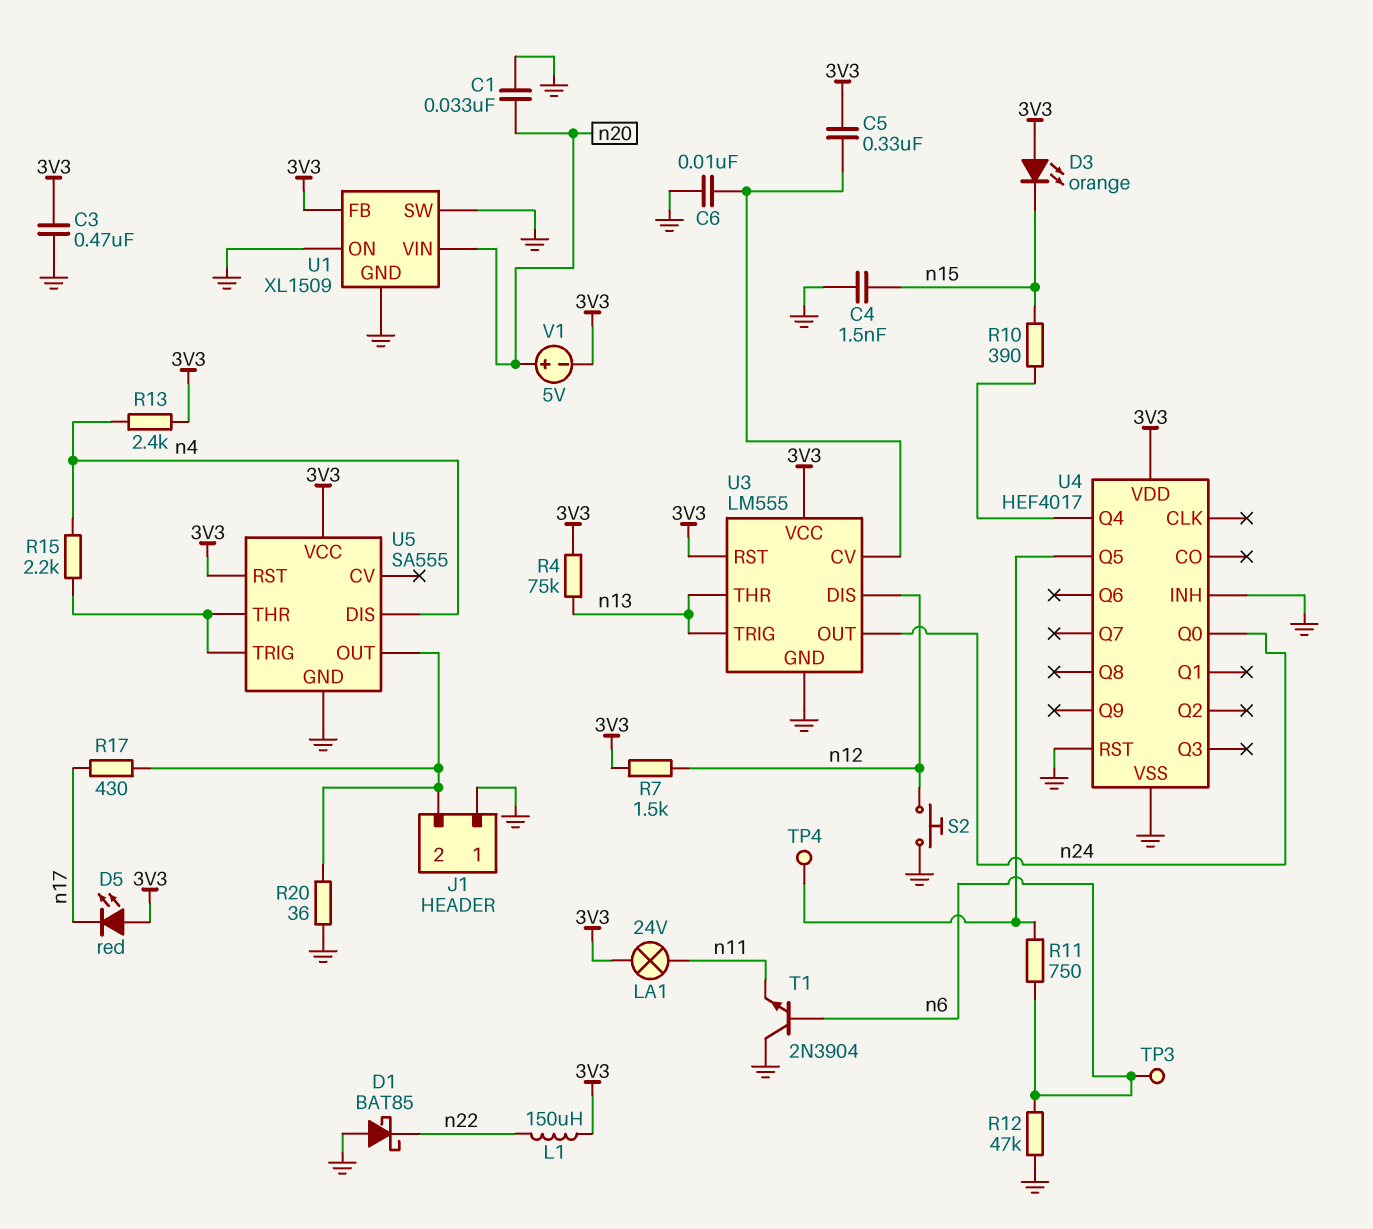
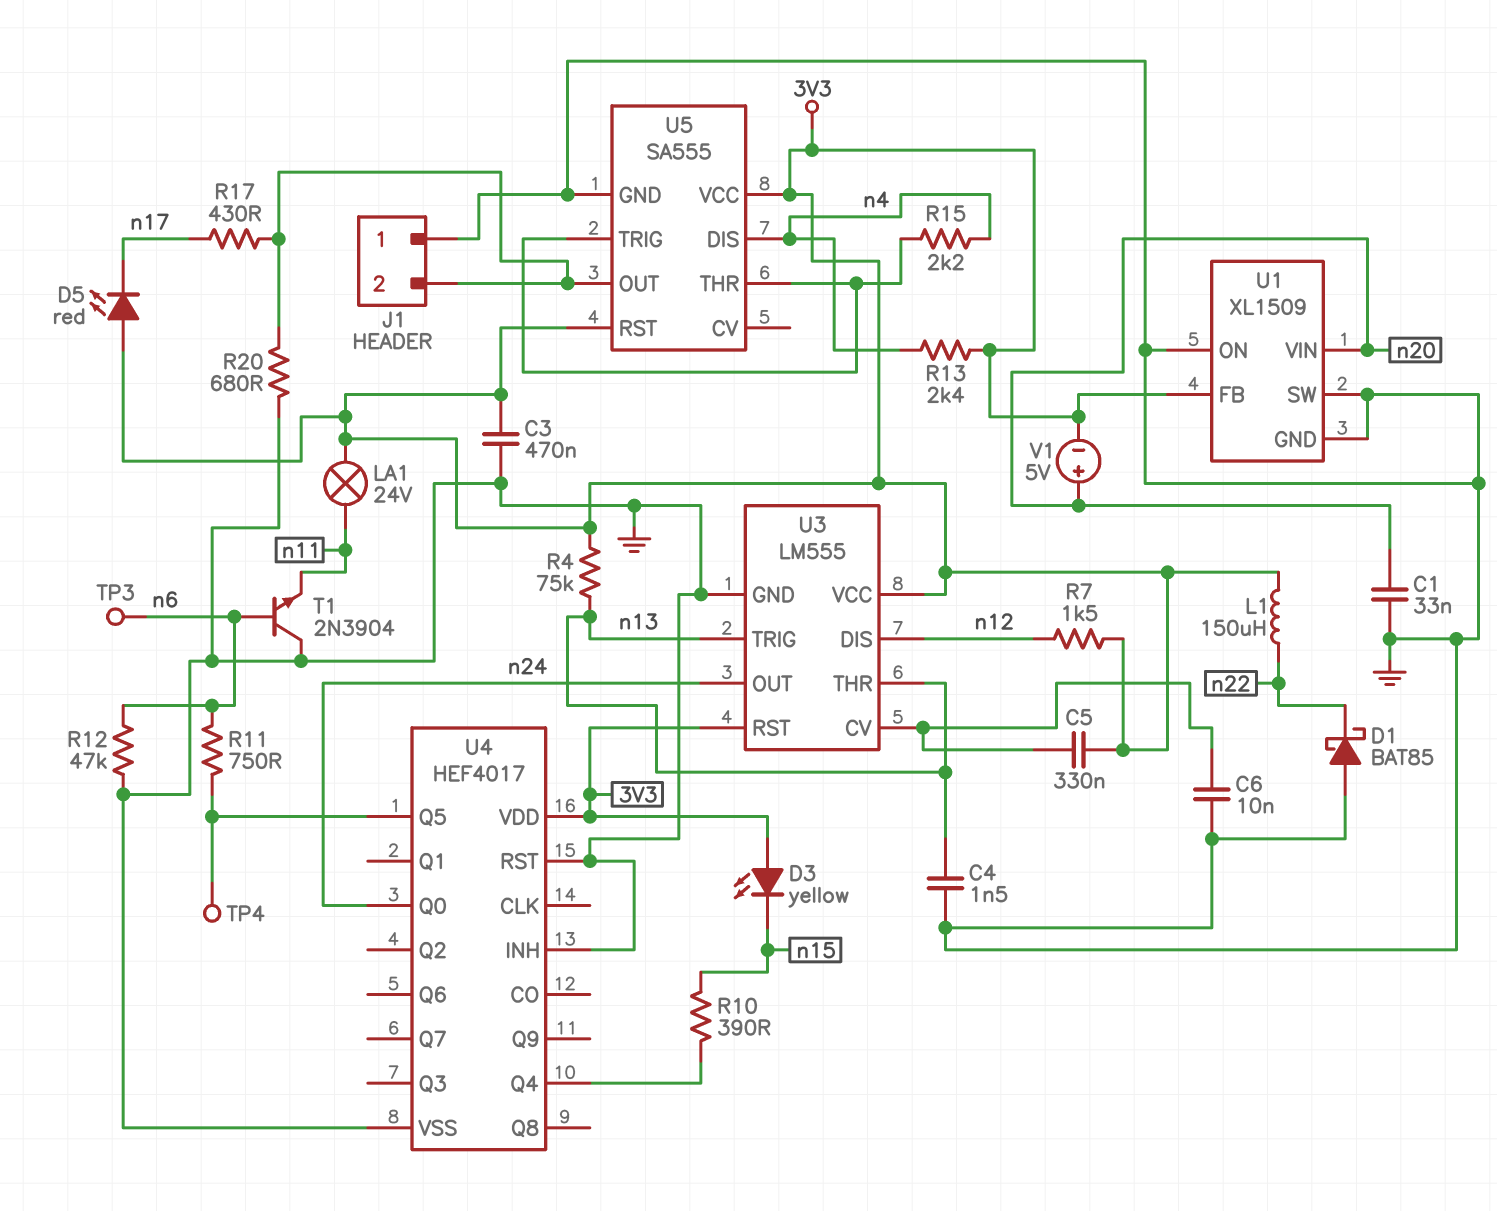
C4: 1.5nF (GND, n15) -> 1.5nF (GND, n13)
D3: LED orange (A 3V3, K n15) -> LED yellow (A 3V3, K n15)
R20: 36 (GND, J1/2) -> 680 (GND, J1/2)
S2: button (GND, n12) -> none

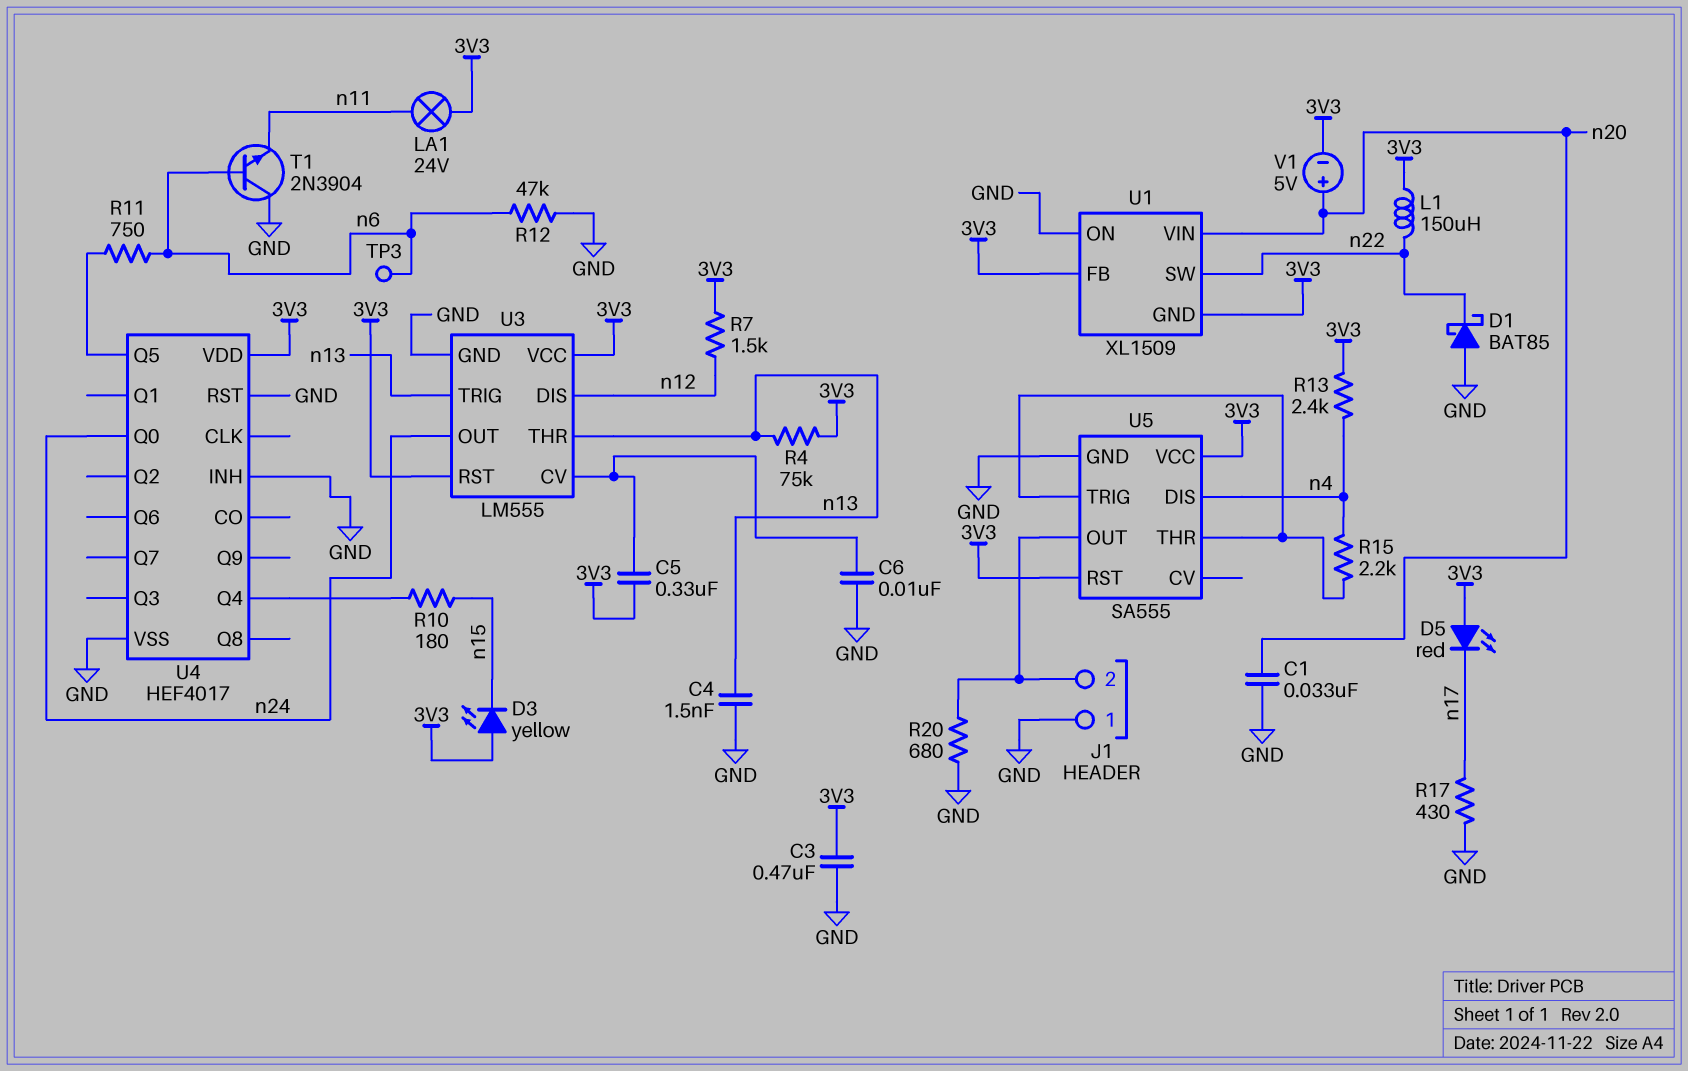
R10: 390 (U4/Q4, n15) -> 180 (U4/Q4, n15)
R17: 430 (J1/2, n17) -> 430 (GND, n17)
TP4: test point (U4/Q5) -> none
U1 pin GND: GND -> 3V3
U1 pin SW: GND -> n22

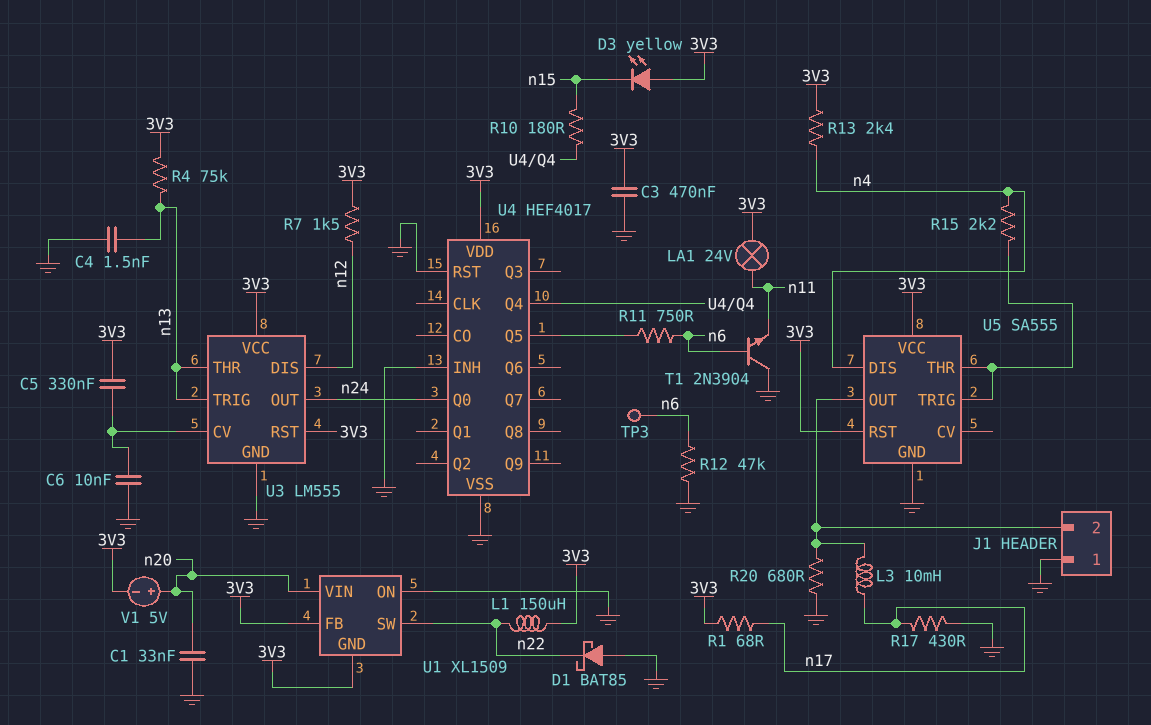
D5: LED red (A 3V3, K n17) -> none
L3: none -> 10mH (J1/2, n17)
R1: none -> 68 (3V3, n17)

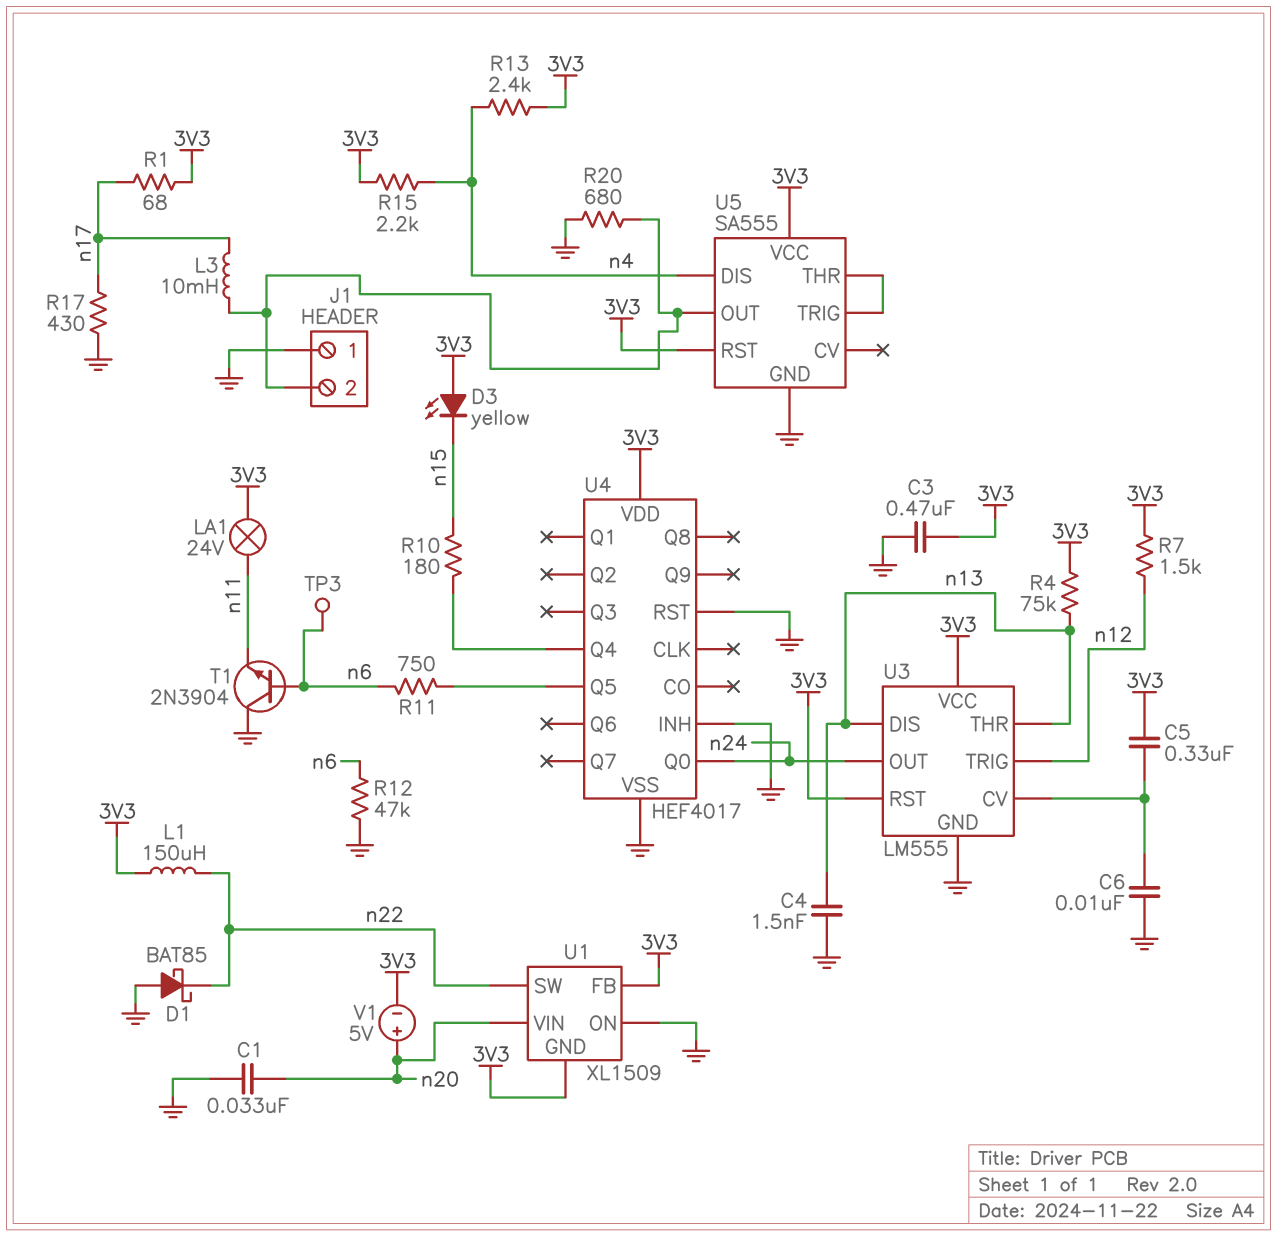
R15: 2.2k (U5/THR, n4) -> 2.2k (3V3, n4)
U3 pin DIS: n12 -> n13
U3 pin TRIG: n13 -> n12

